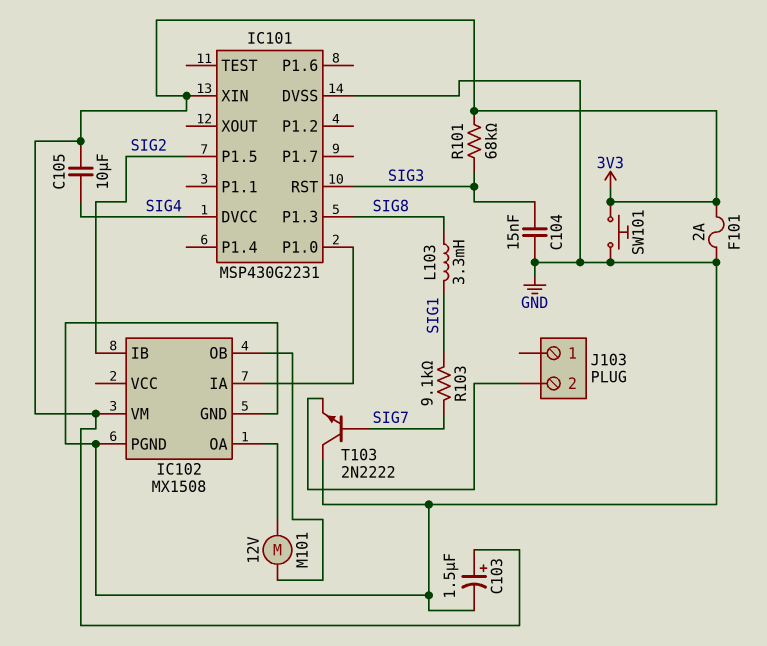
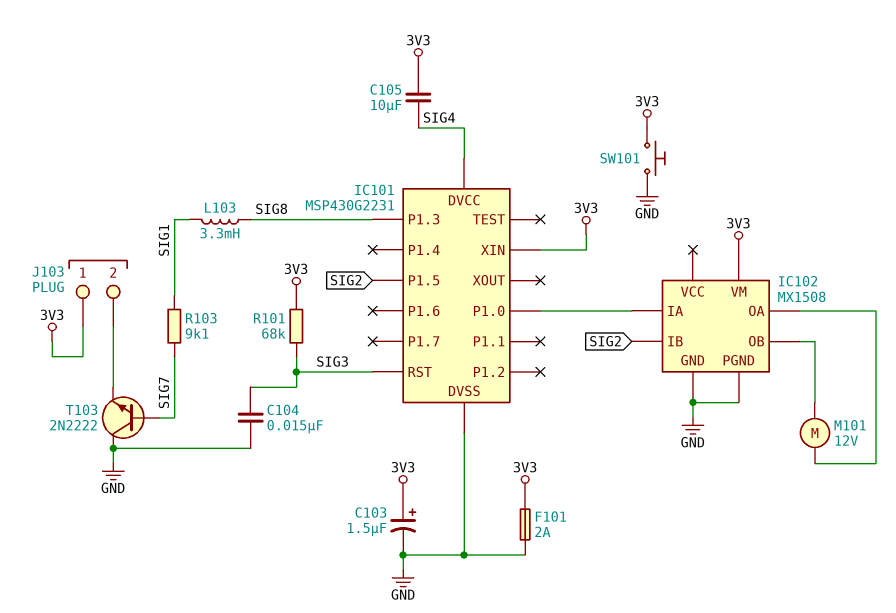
J103 pin 1: none -> 3V3

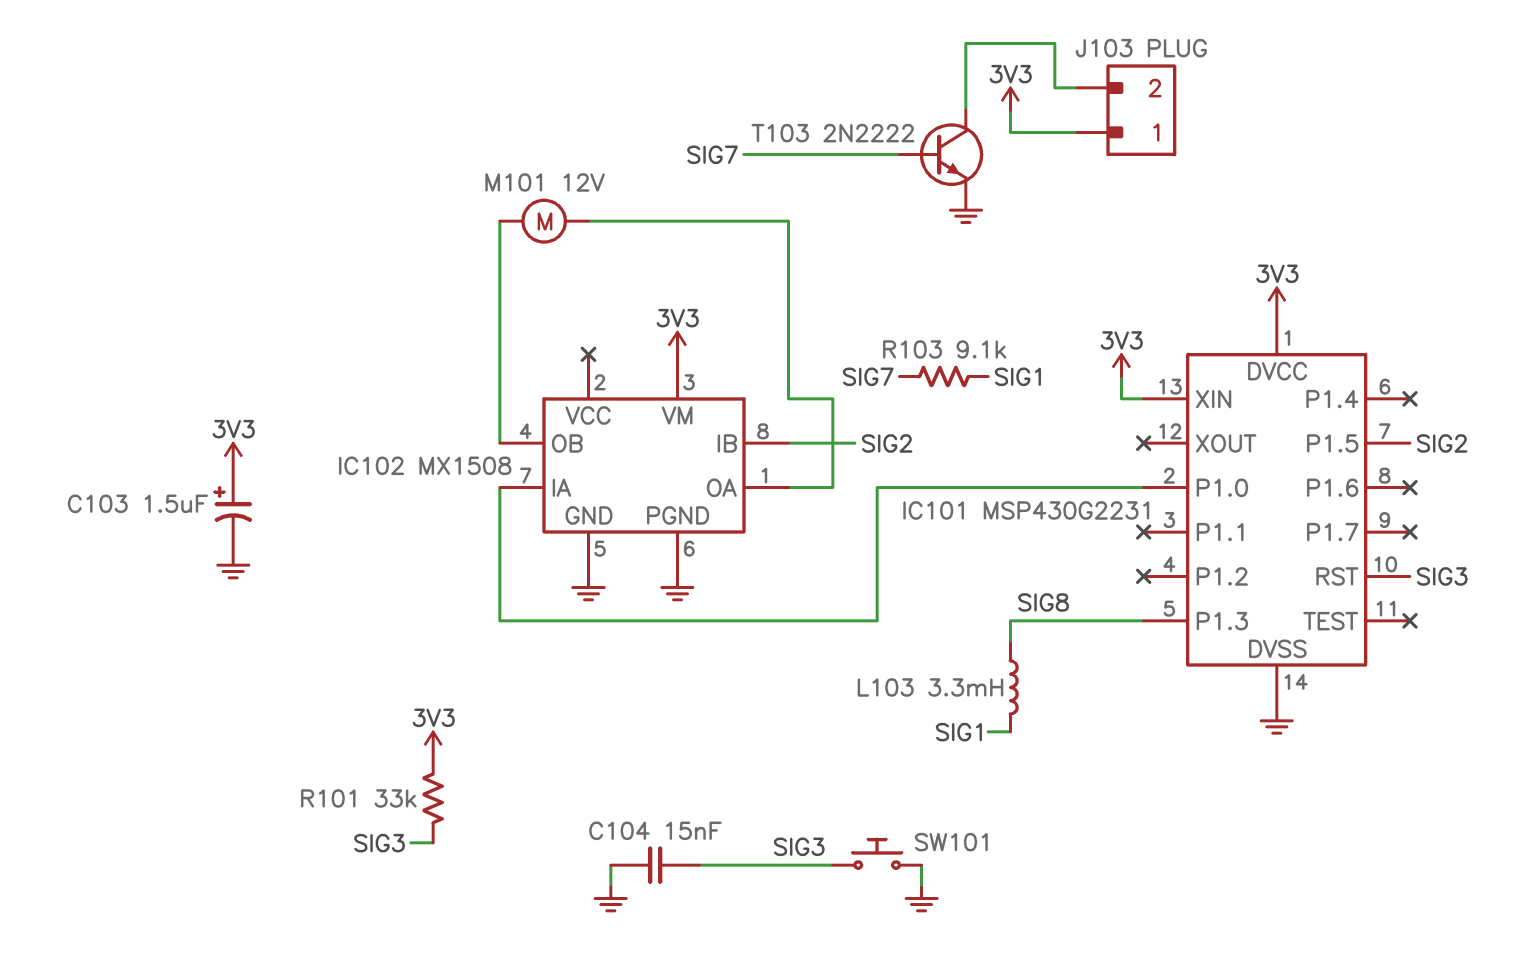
C105: 10uF (3V3, SIG4) -> none
F101: 2A (3V3, GND) -> none
IC101 pin DVCC: SIG4 -> 3V3
R101: 68k (3V3, SIG3) -> 33k (3V3, SIG3)
SW101: button (3V3, GND) -> button (GND, SIG3)
T103: NPN 2N2222 (B SIG7, C GND, E J103/2) -> NPN 2N2222 (B SIG7, C J103/2, E GND)

